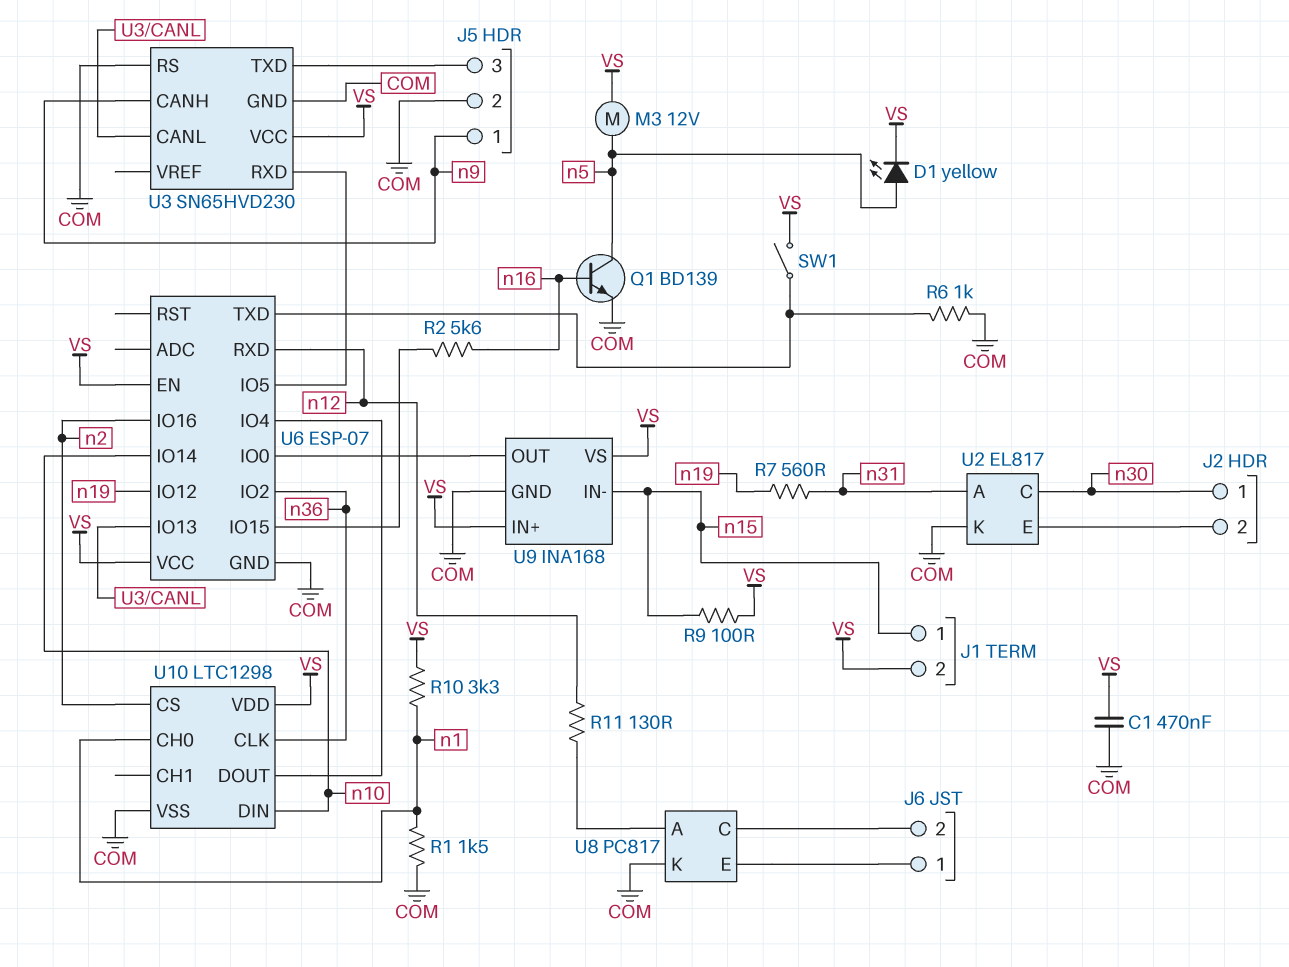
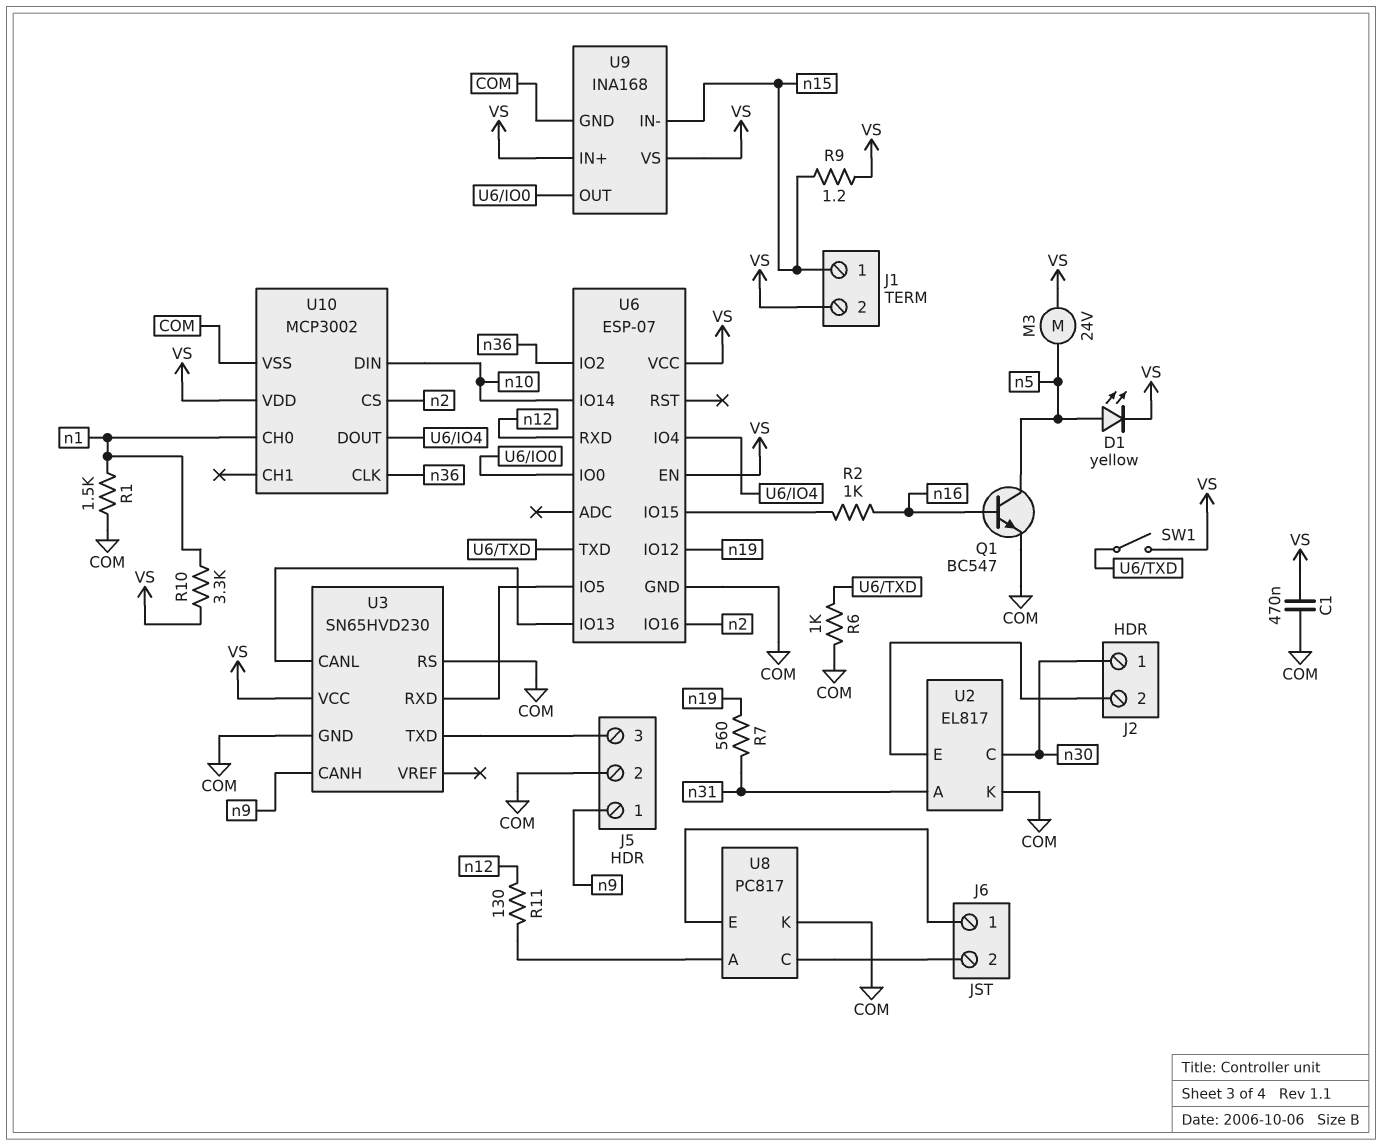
M3: motor 12V (VS, n5) -> motor 24V (VS, n5)
Q1: NPN BD139 (B n16, C n5, E COM) -> NPN BC547 (B n16, C n5, E COM)
R2: 5.6k (U6/IO15, n16) -> 1k (U6/IO15, n16)
R9: 100 (VS, n15) -> 1.2 (VS, n15)
U10: LTC1298 -> MCP3002

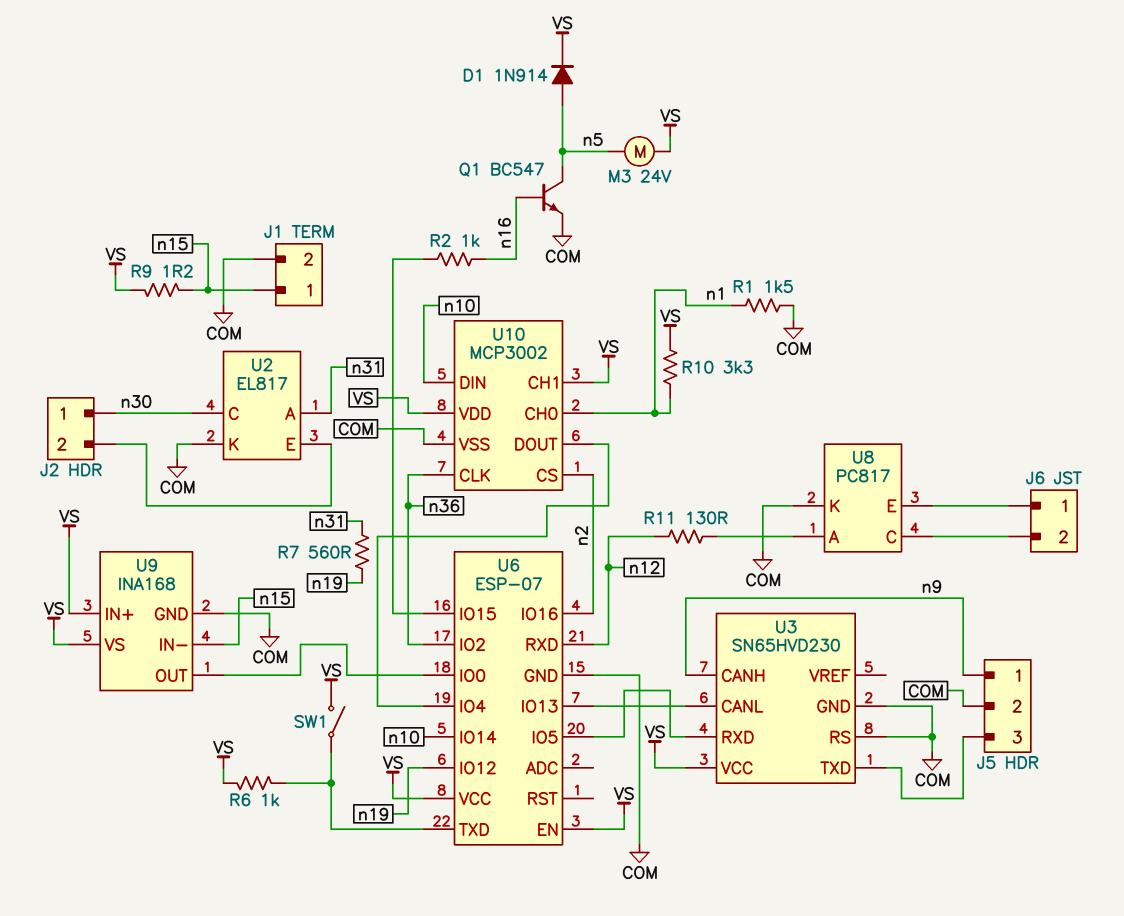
C1: 470nF (COM, VS) -> none
D1: LED yellow (A n5, K VS) -> diode 1N914 (A n5, K VS)
J1 pin 2: VS -> COM
R6: 1k (COM, U6/TXD) -> 1k (U6/TXD, VS)
U10 pin CH1: none -> VS

